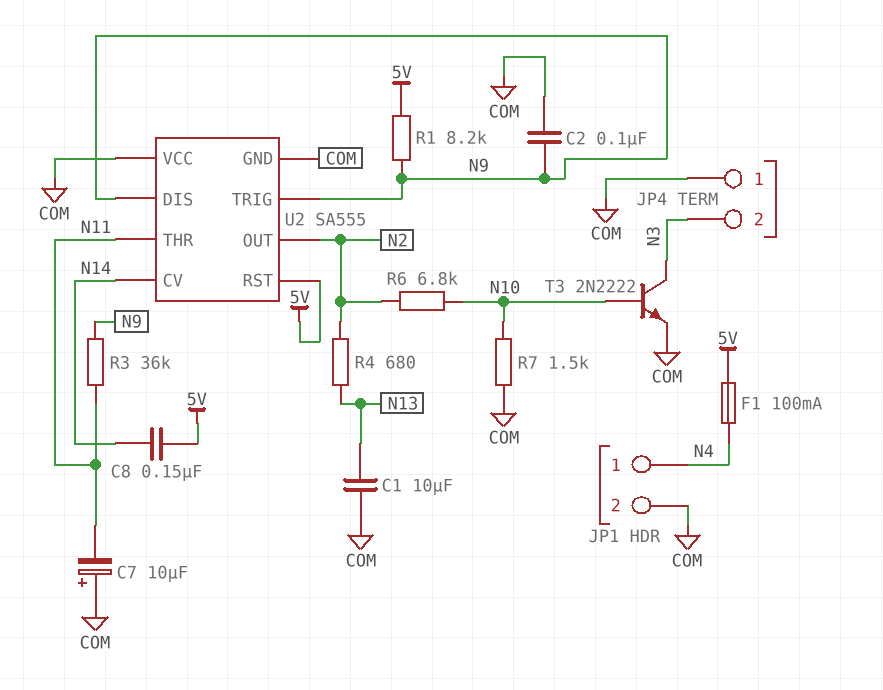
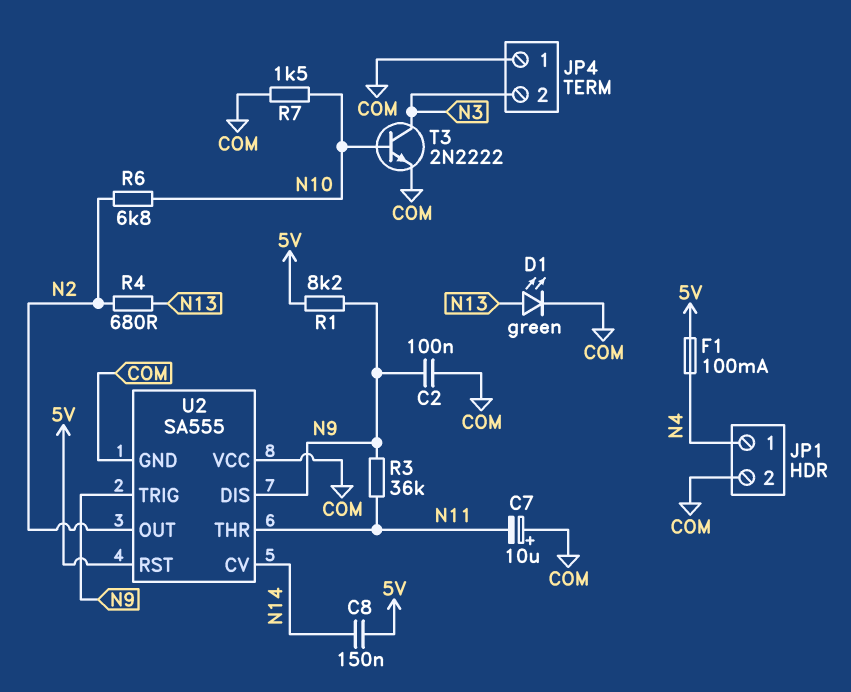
C1: 10uF (COM, N13) -> none
D1: none -> LED green (A N13, K COM)

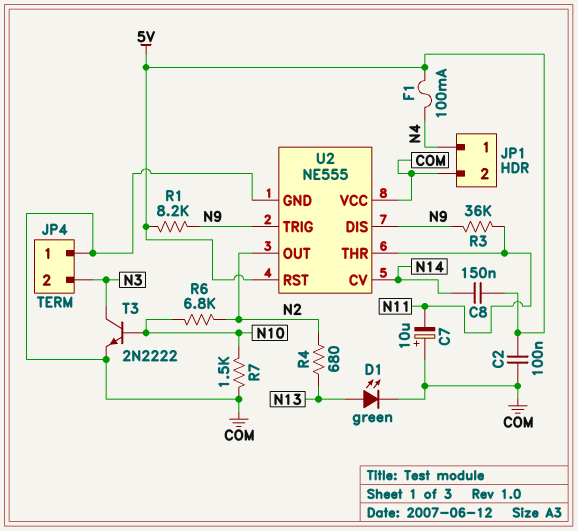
C2: 100nF (COM, N9) -> 100nF (5V, COM)
U2: SA555 -> NE555

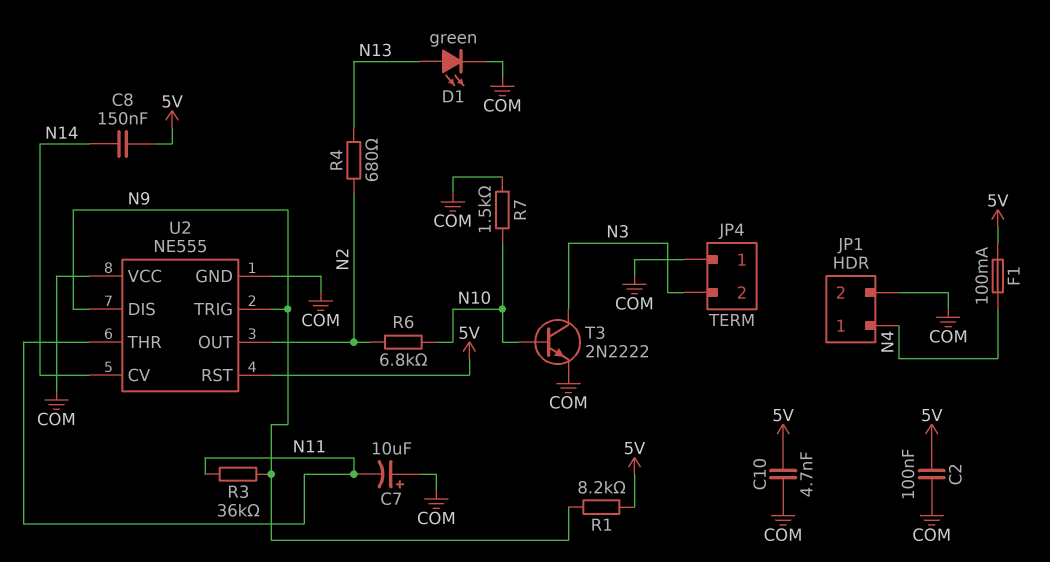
C10: none -> 4.7nF (5V, COM)

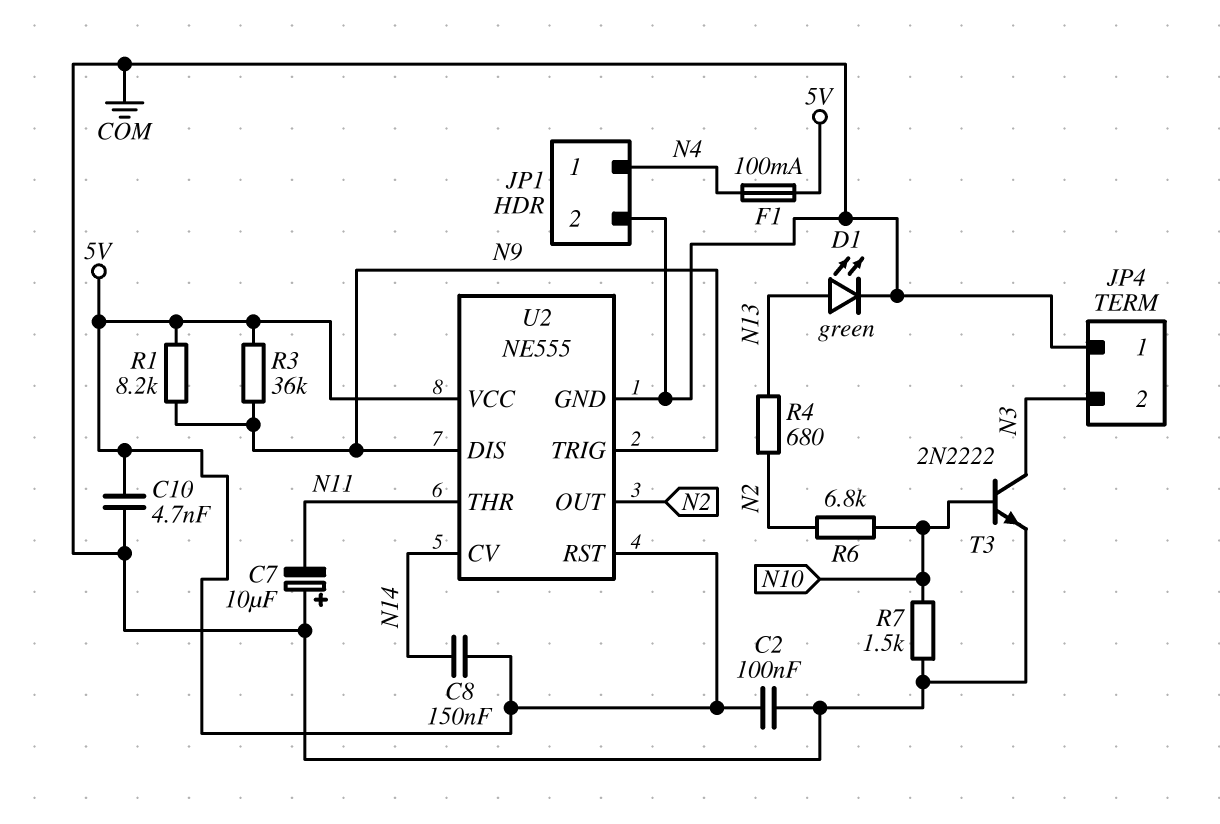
R3: 36k (N9, N11) -> 36k (5V, N9)
U2 pin VCC: COM -> 5V

